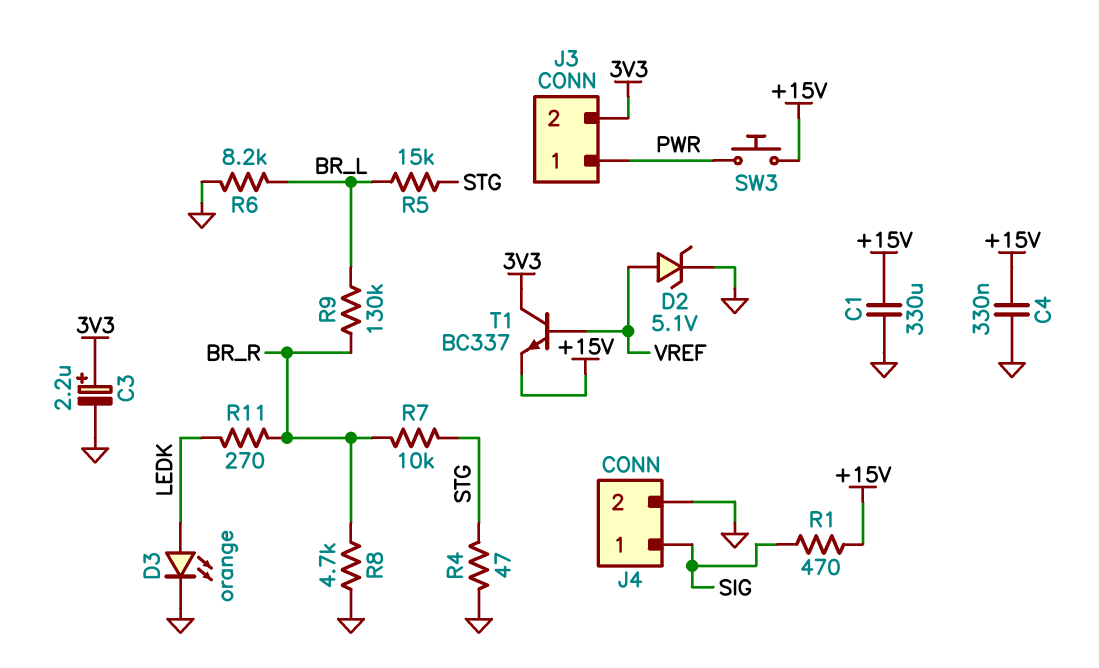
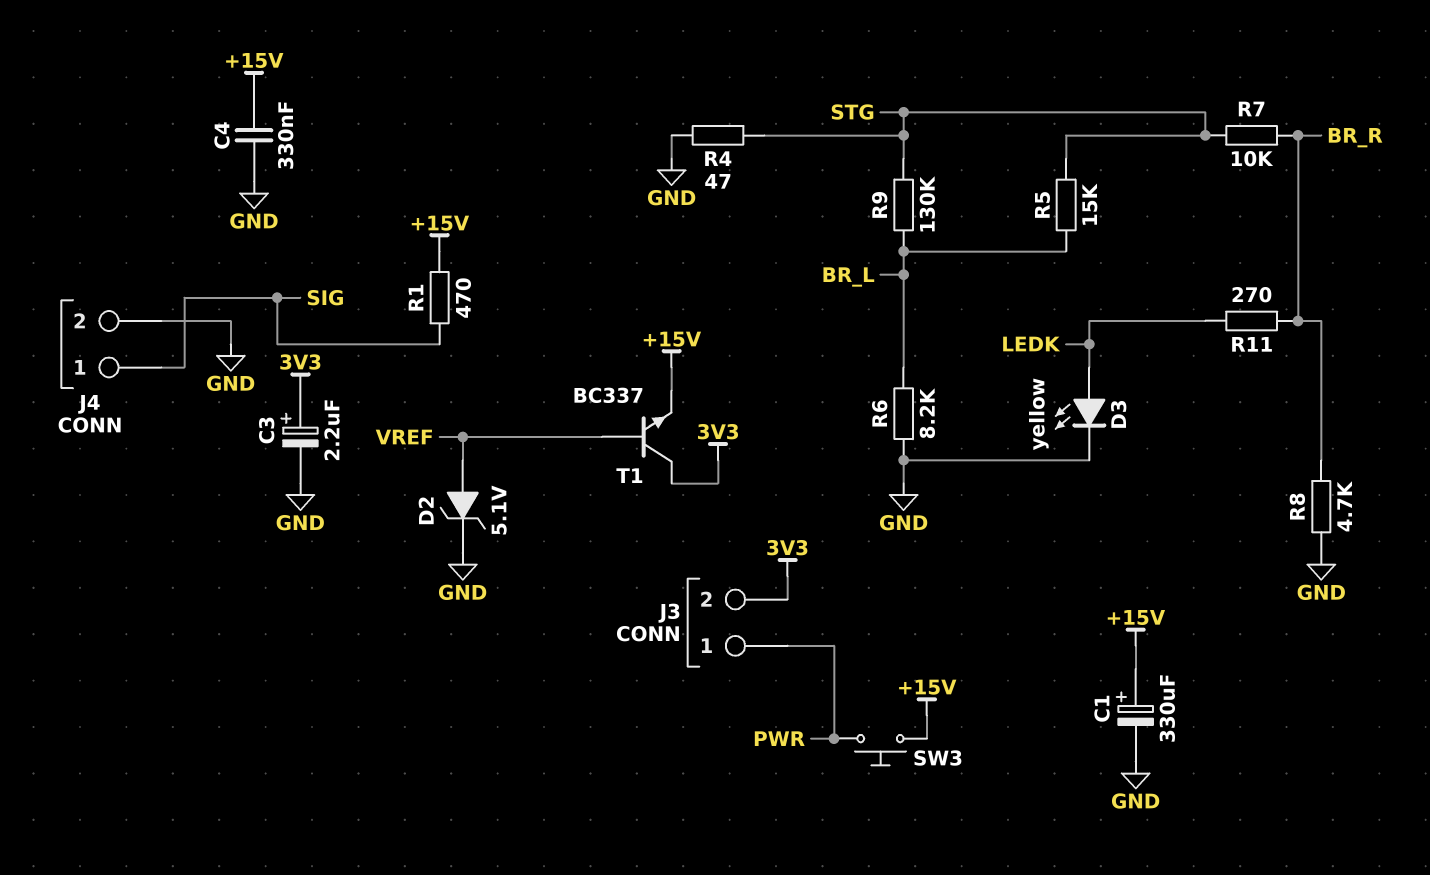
C1: 330uF (+15V, GND) -> 330uF (plus +15V, minus GND)
D3: LED orange (A LEDK, K GND) -> LED yellow (A LEDK, K GND)
R9: 130k (BR_L, BR_R) -> 130k (BR_L, STG)

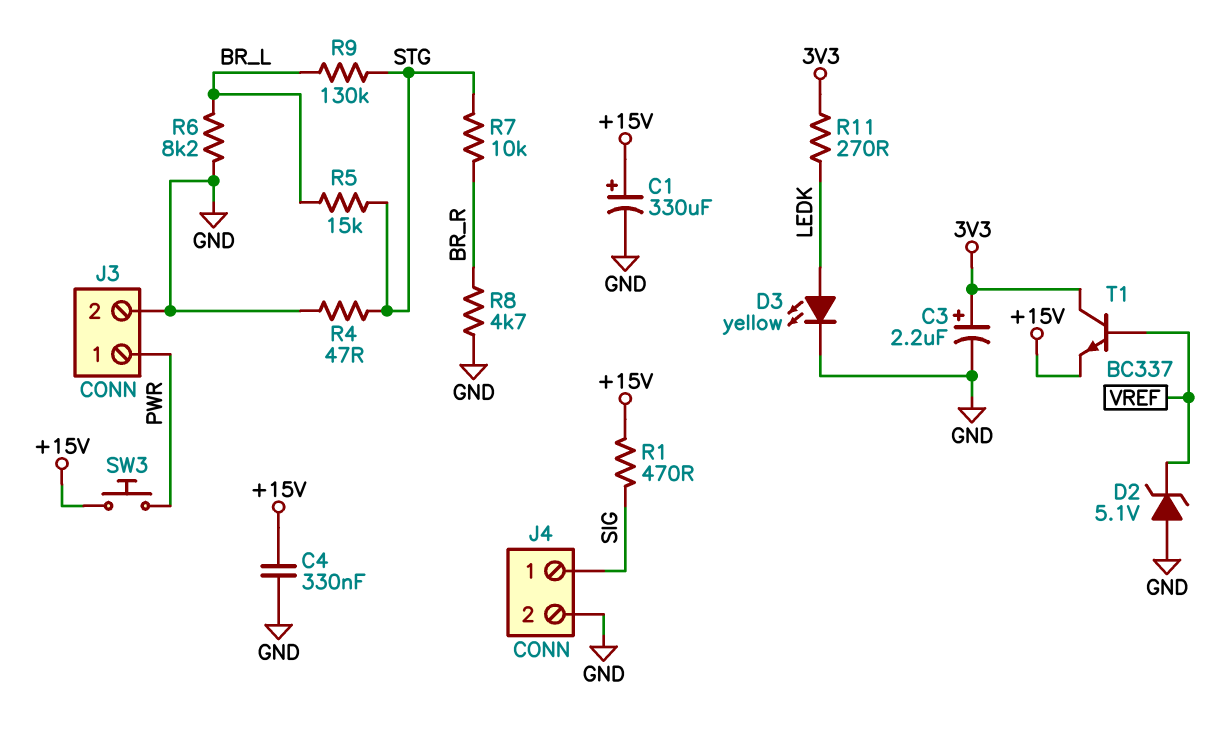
D2: zener 5.1V (A VREF, K GND) -> zener 5.1V (A GND, K VREF)
J3 pin 2: 3V3 -> GND
R11: 270 (BR_R, LEDK) -> 270 (3V3, LEDK)

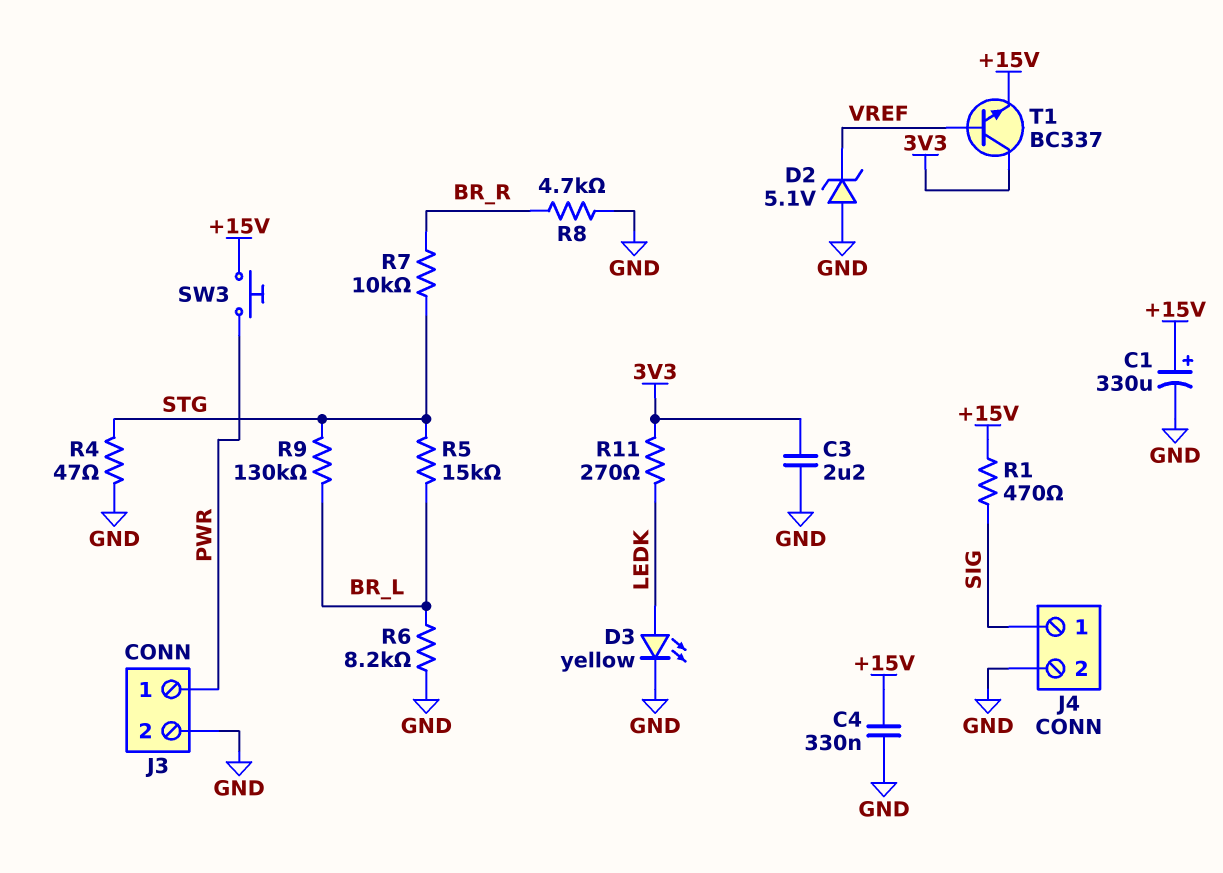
C3: 2.2uF (plus 3V3, minus GND) -> 2.2uF (3V3, GND)

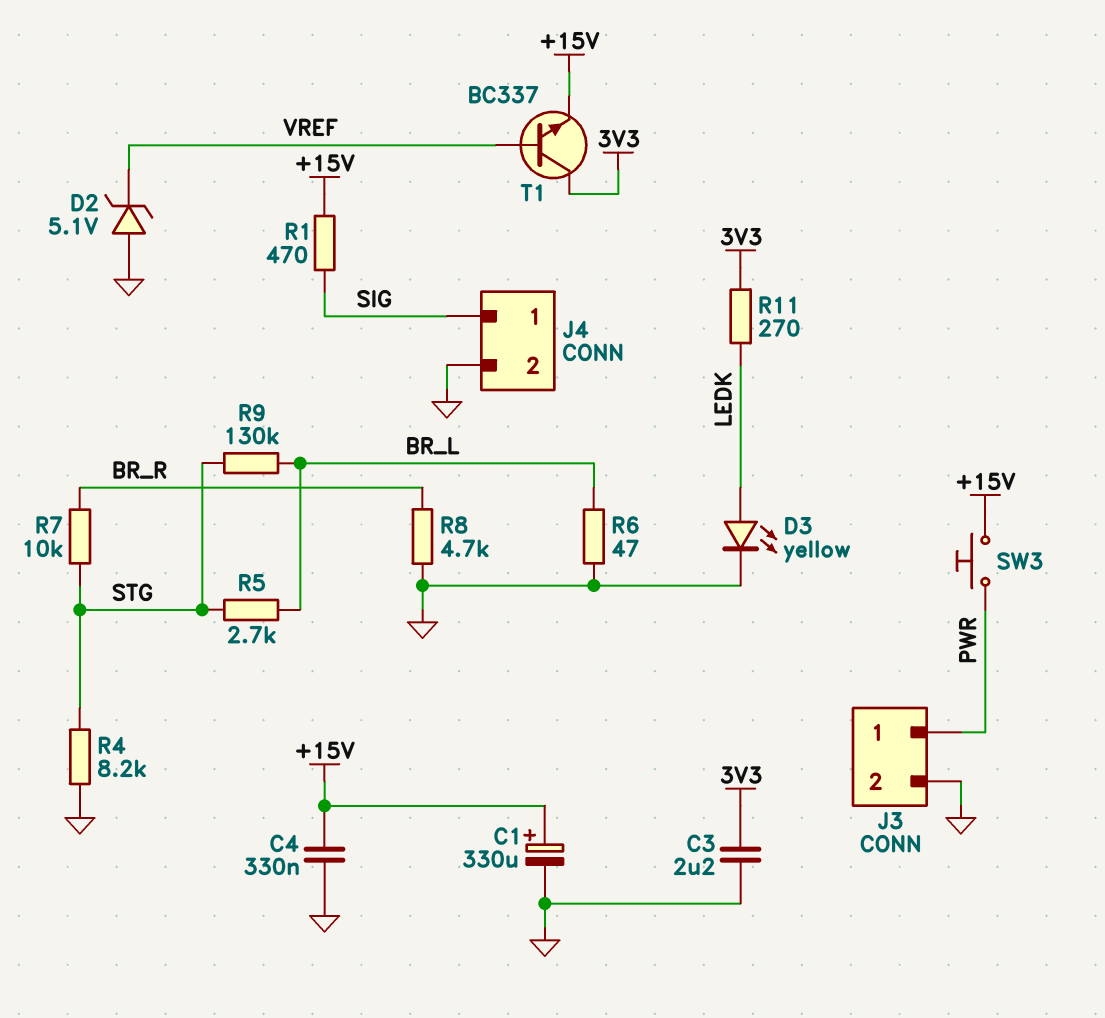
R4: 47 (GND, STG) -> 8.2k (GND, STG)
R5: 15k (BR_L, STG) -> 2.7k (BR_L, STG)
R6: 8.2k (BR_L, GND) -> 47 (BR_L, GND)

